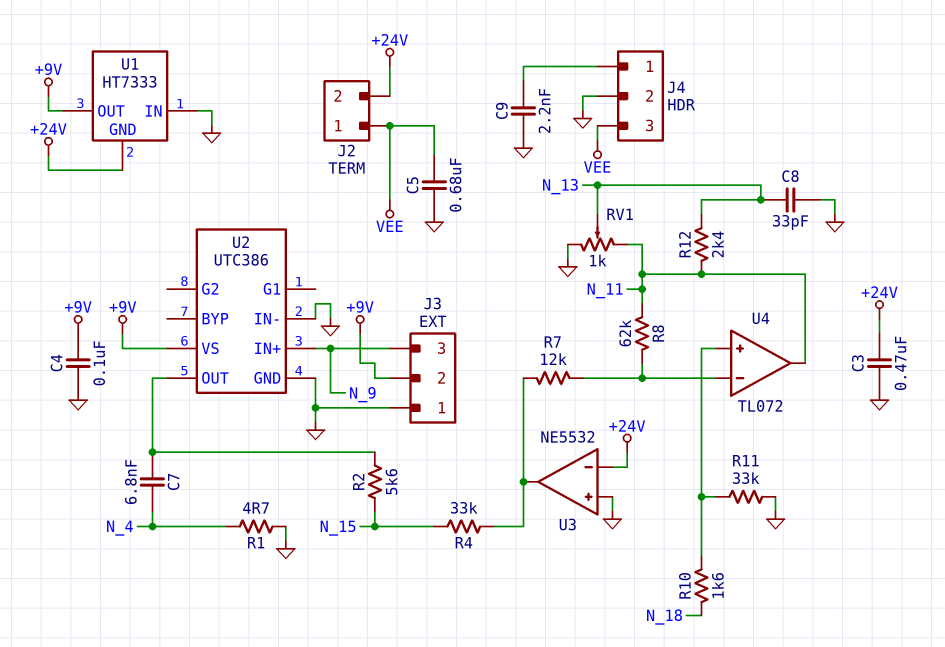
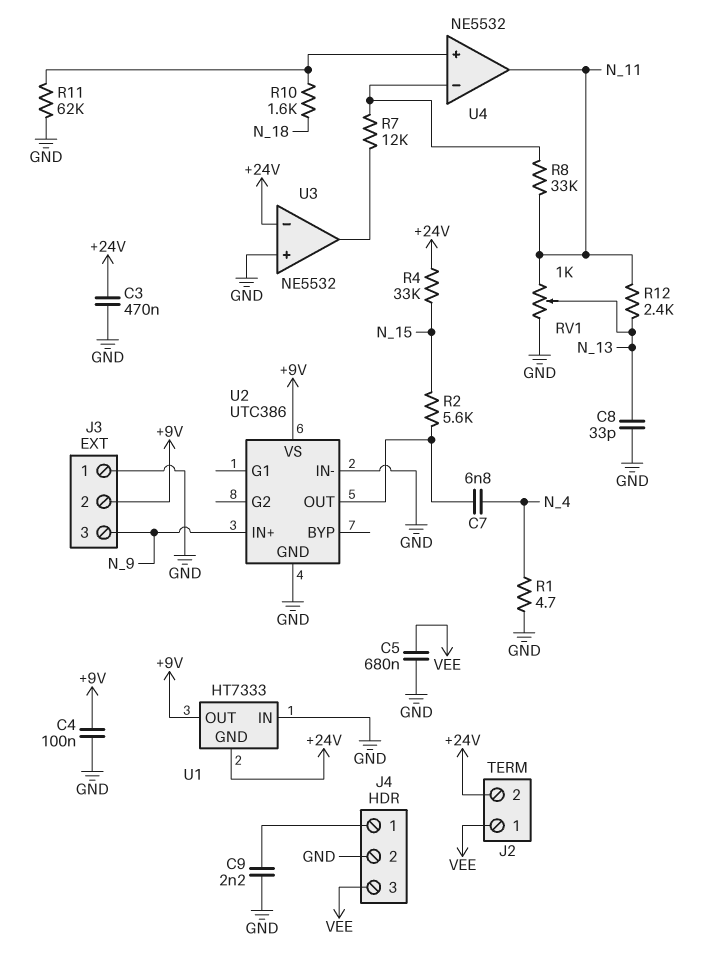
R4: 33k (N_15, U3/out) -> 33k (+24V, N_15)
R8: 62k (N_11, U4/in-) -> 33k (N_11, U4/in-)
R11: 33k (GND, U4/in+) -> 62k (GND, U4/in+)
U4: TL072 -> NE5532

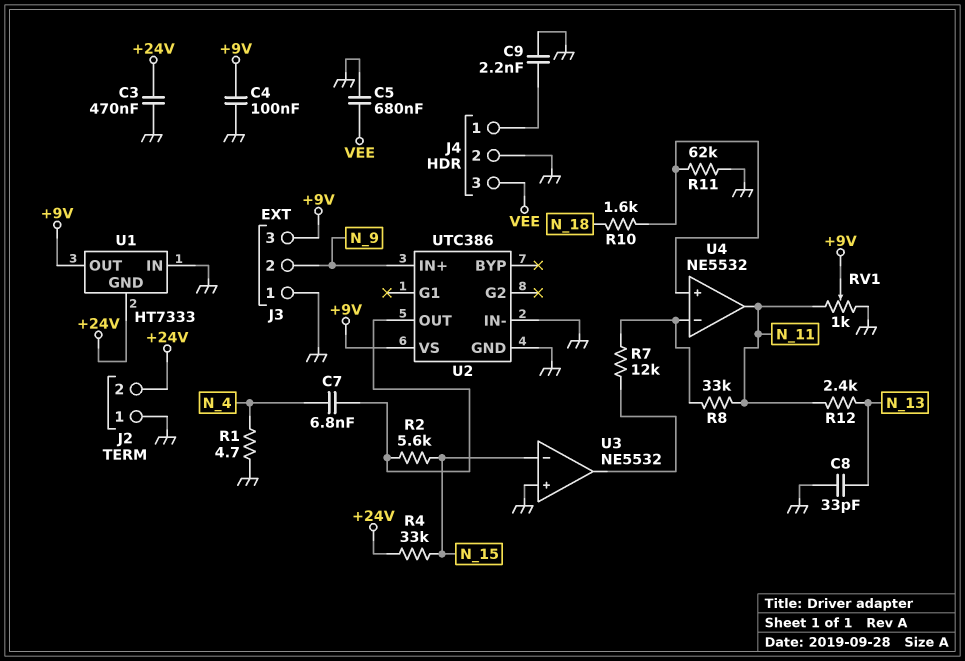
J2 pin 1: VEE -> GND
J3 pin 2: +9V -> N_9
J3 pin 3: N_9 -> +9V
RV1: 1k (GND, N_11, wiper N_13) -> 1k (GND, N_11, wiper +9V)
U3 pin in-: +24V -> N_15

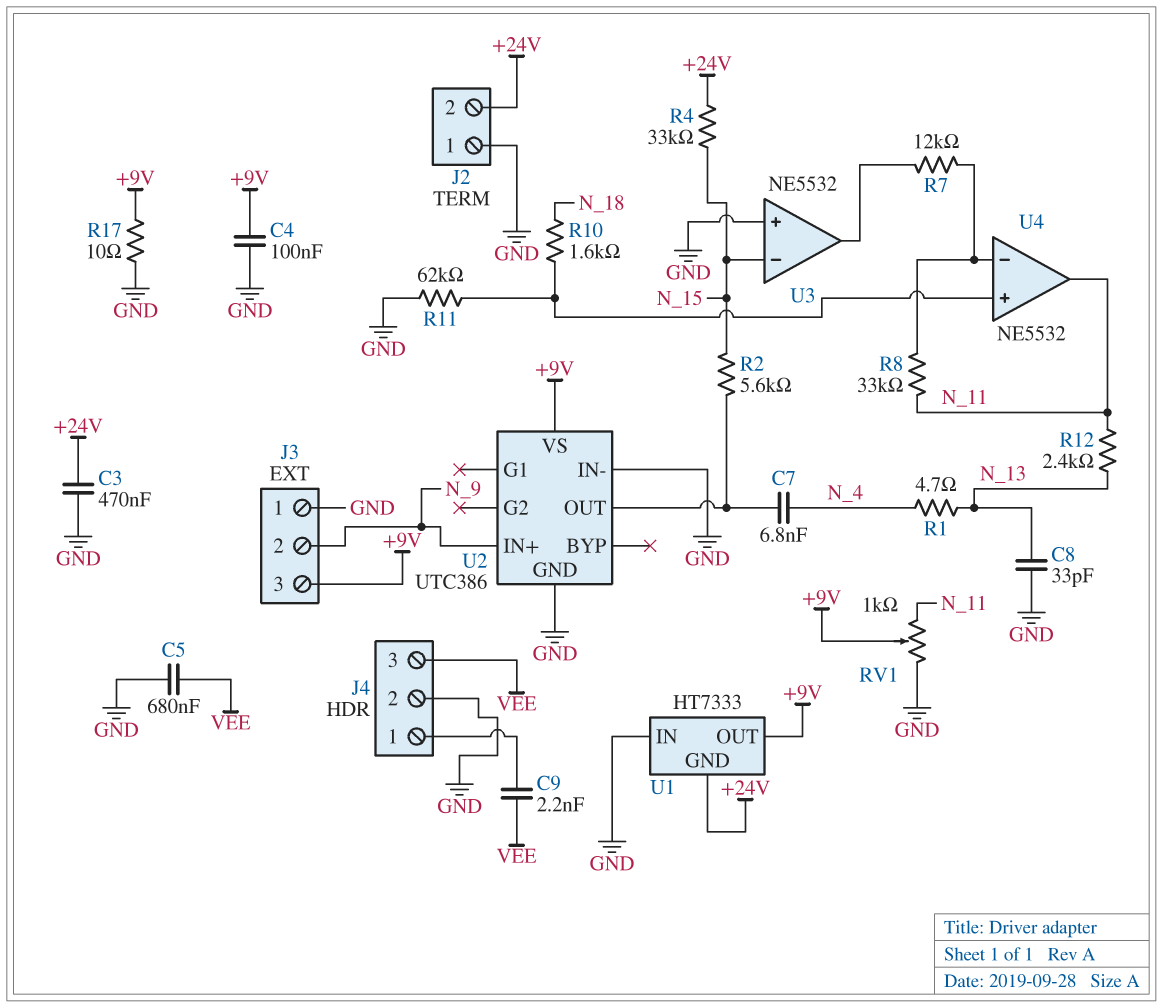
C9: 2.2nF (GND, J4/1) -> 2.2nF (J4/1, VEE)
R1: 4.7 (GND, N_4) -> 4.7 (N_4, N_13)
R17: none -> 10 (+9V, GND)

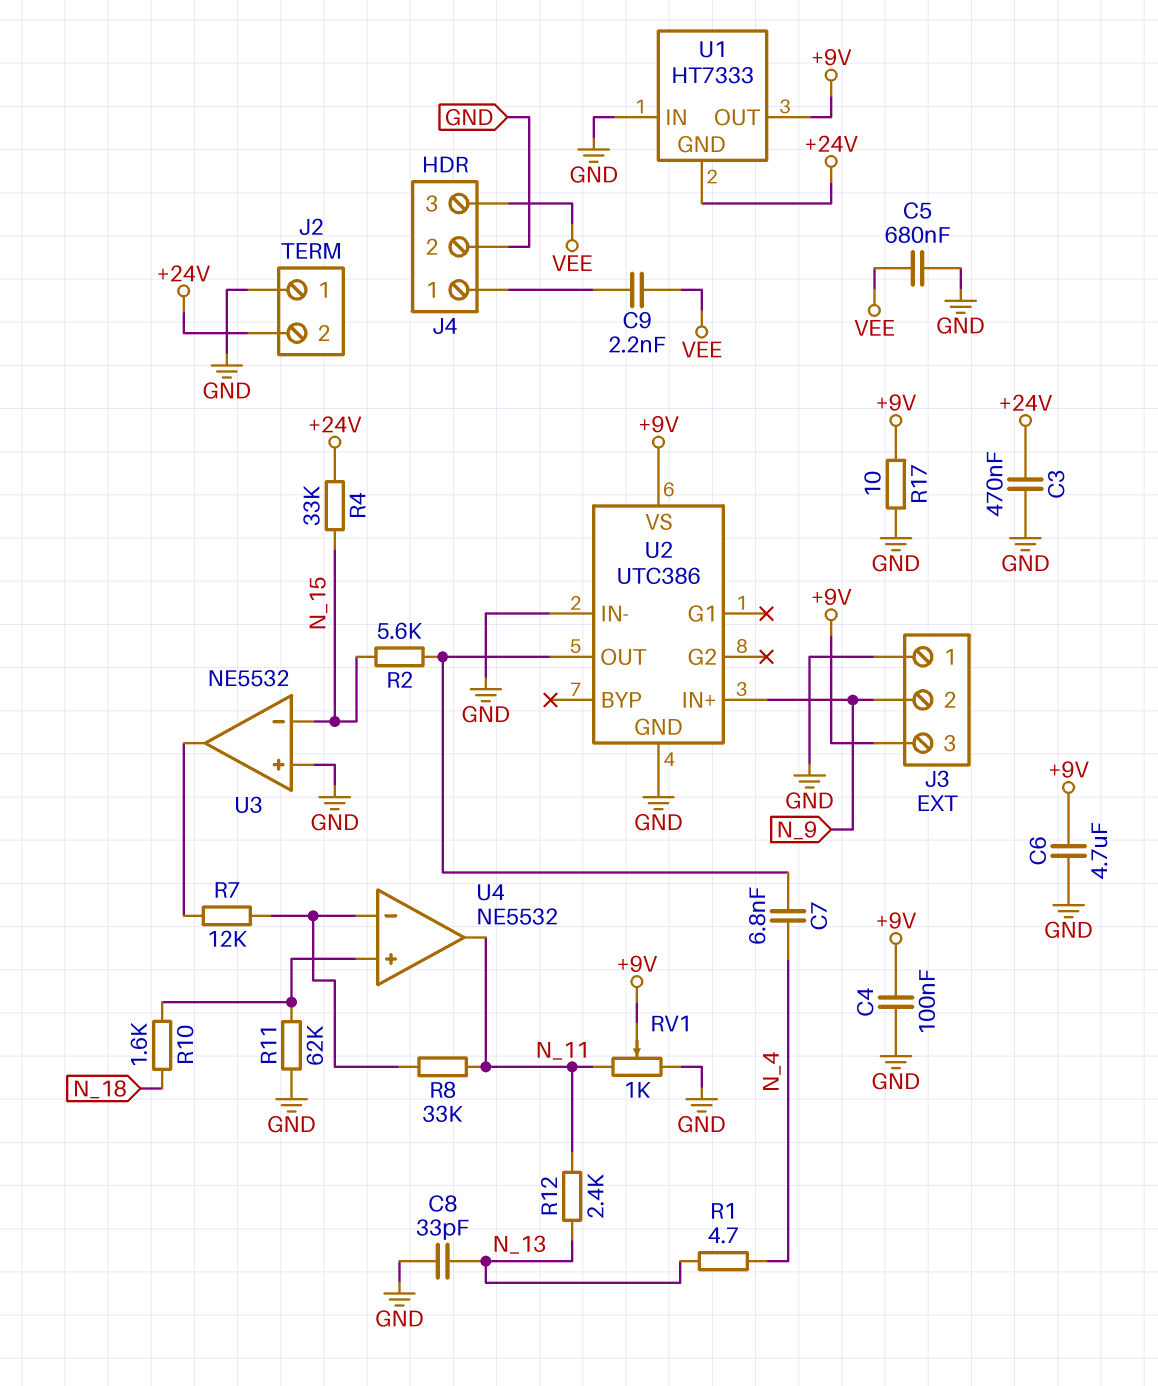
C6: none -> 4.7uF (+9V, GND)

